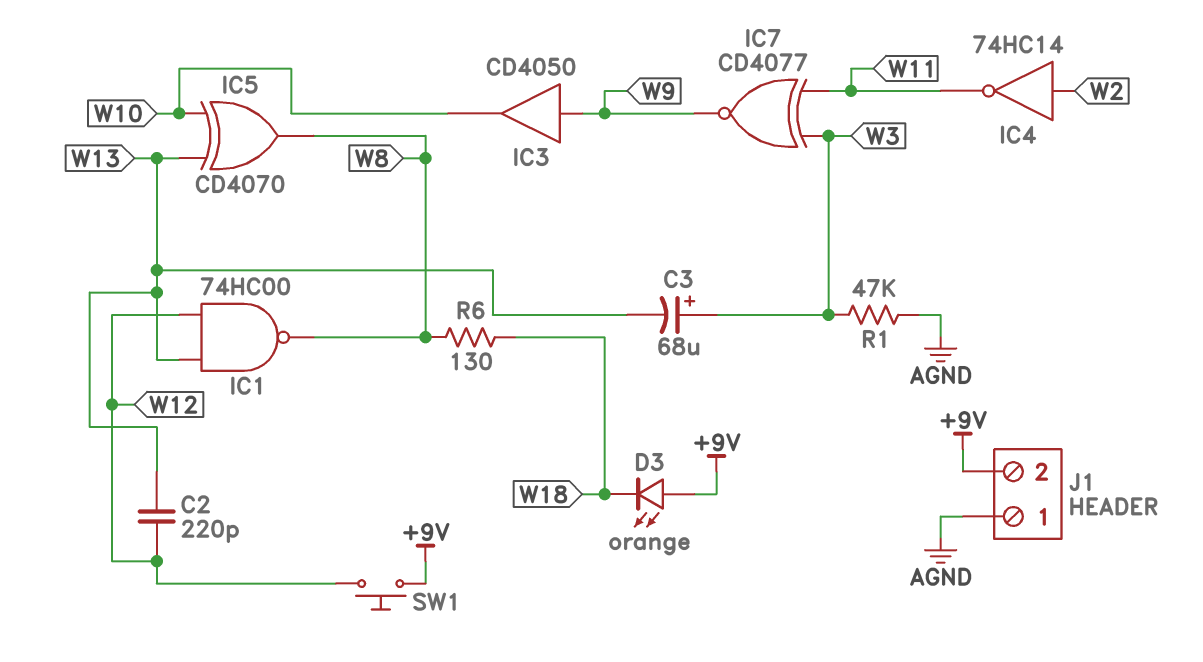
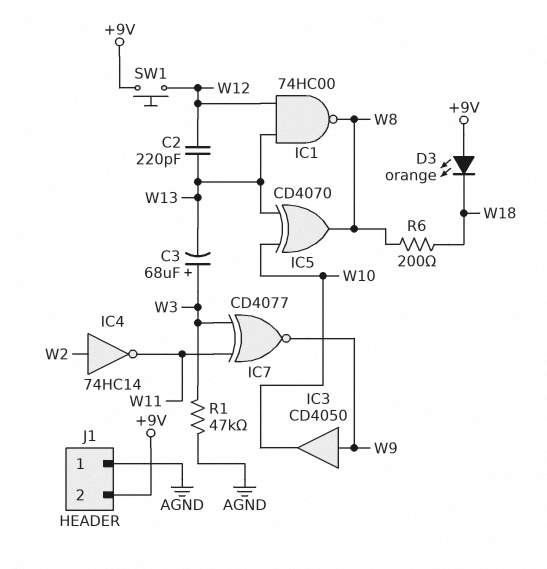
R6: 130 (W8, W18) -> 200 (W8, W18)

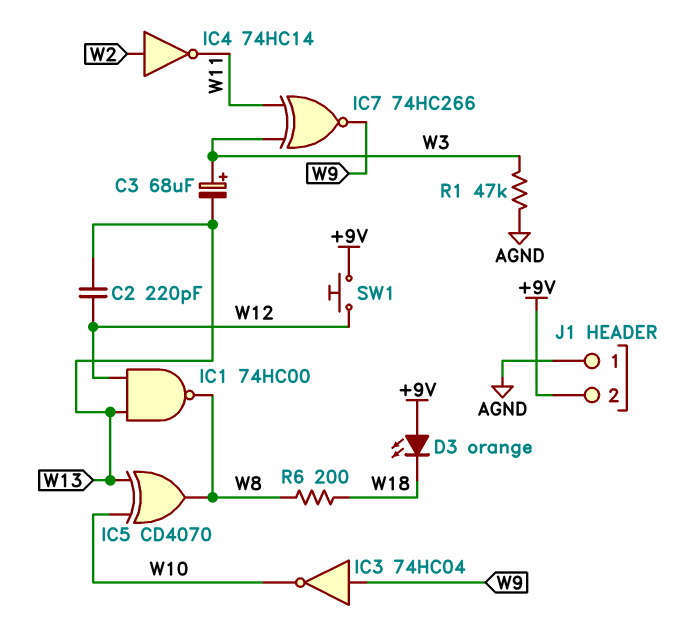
IC3: buffer CD4050 (in W9, out W10) -> NOT 74HC04 (in W9, out W10)
IC7: XNOR CD4077 (in W3, in W11, out W9) -> XNOR 74HC266 (in W3, in W11, out W9)

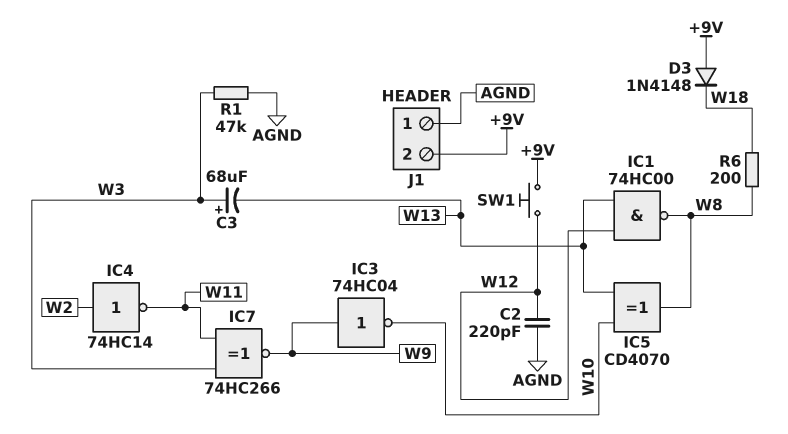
C2: 220pF (W12, W13) -> 220pF (AGND, W12)
D3: LED orange (A +9V, K W18) -> diode 1N4148 (A +9V, K W18)

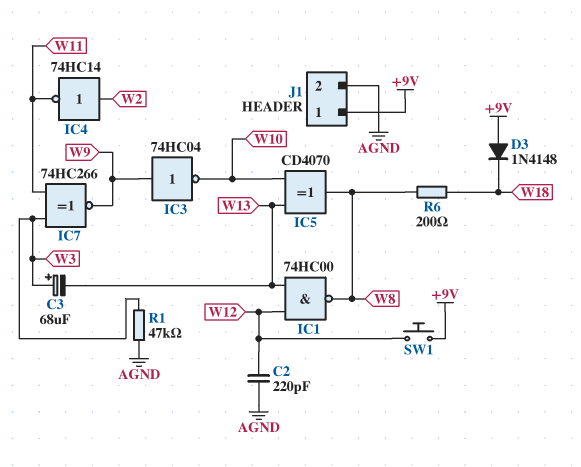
J1 pin 1: AGND -> +9V
J1 pin 2: +9V -> AGND

